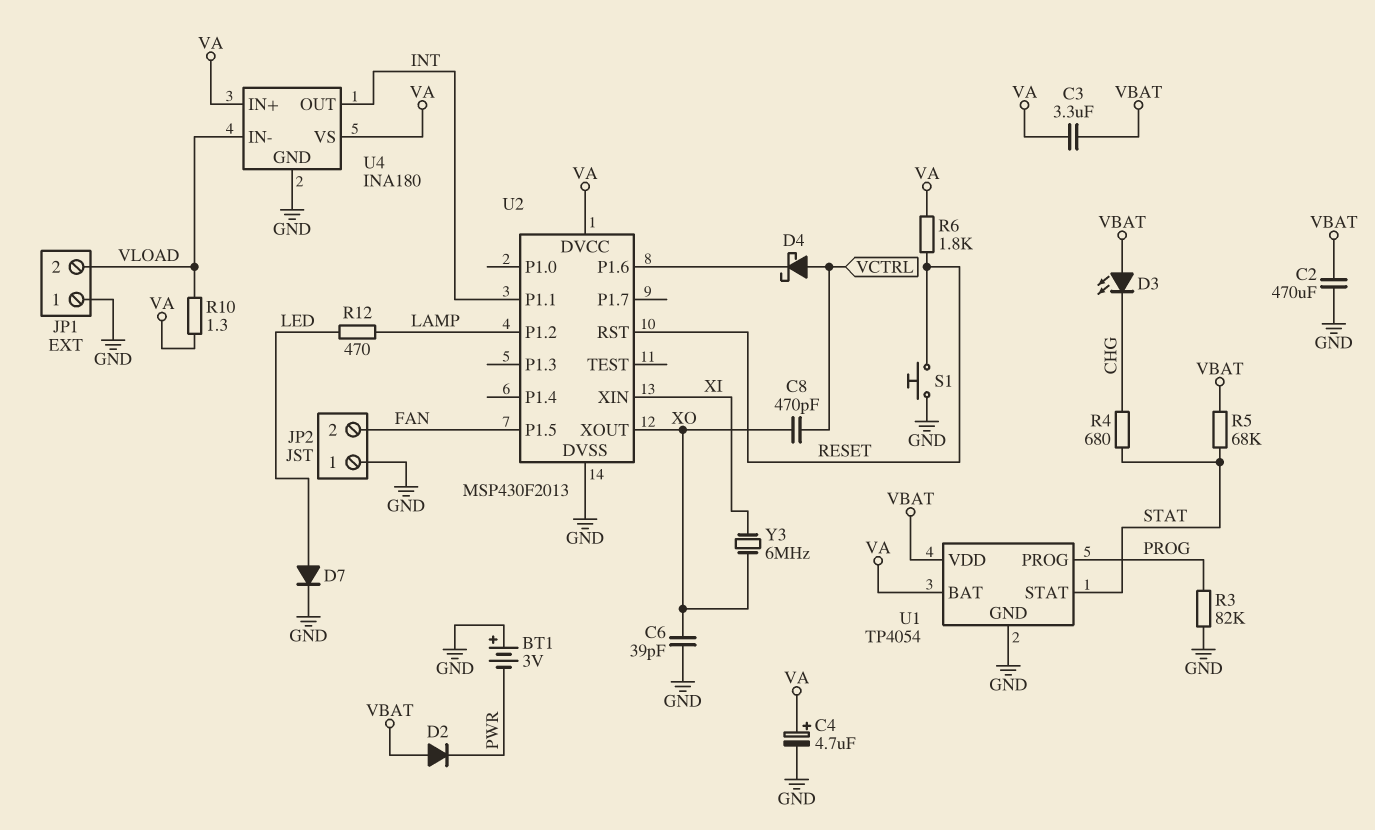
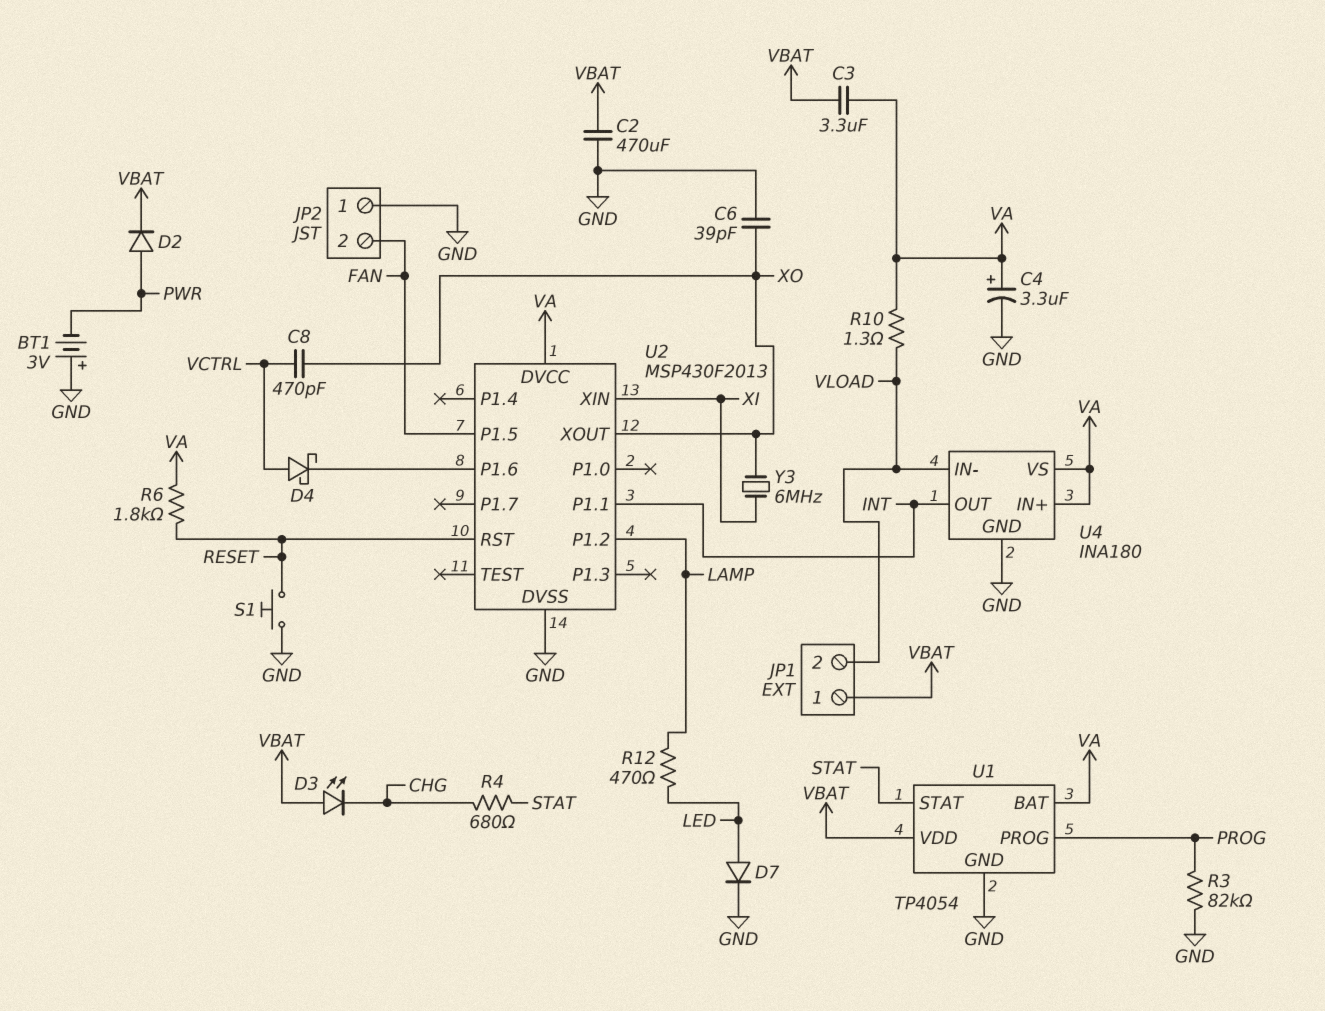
C4: 4.7uF (plus VA, minus GND) -> 3.3uF (plus VA, minus GND)
D2: diode (A VBAT, K PWR) -> diode (A PWR, K VBAT)
JP1 pin 1: GND -> VBAT
R5: 68k (STAT, VBAT) -> none

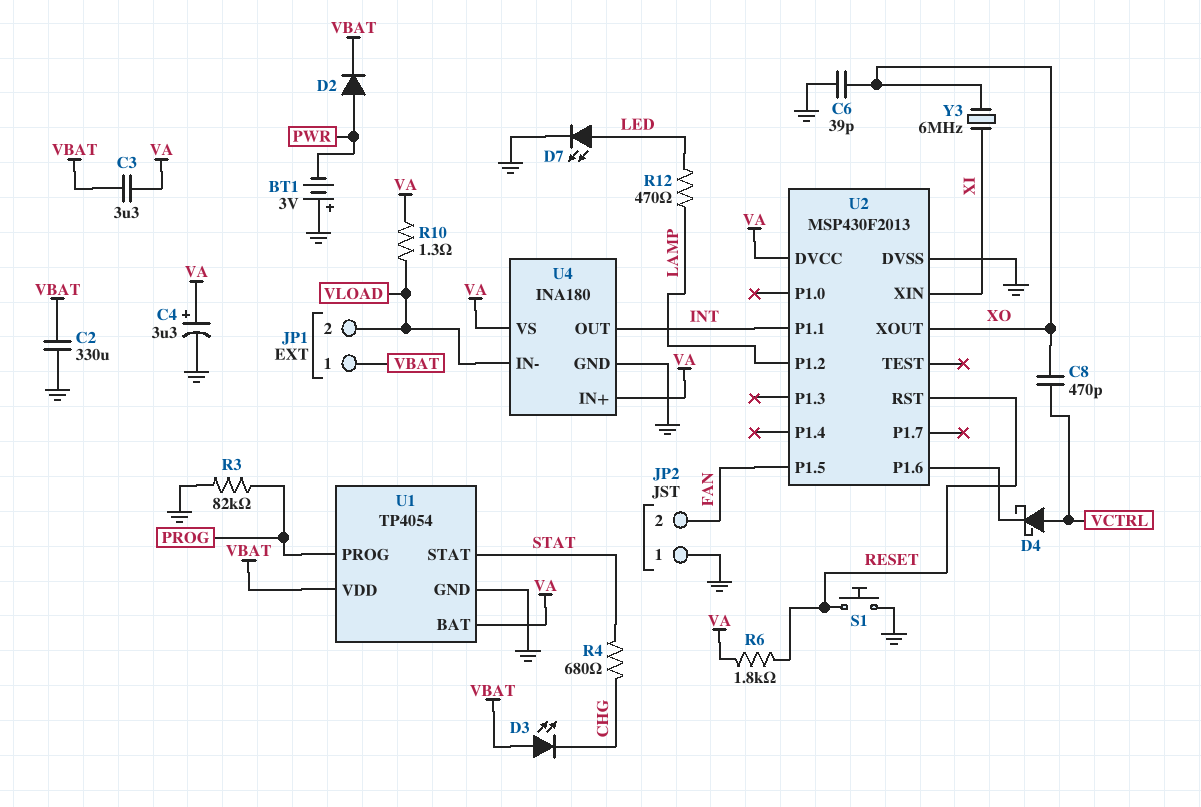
C2: 470uF (GND, VBAT) -> 330uF (GND, VBAT)
D7: diode (A LED, K GND) -> LED (A LED, K GND)

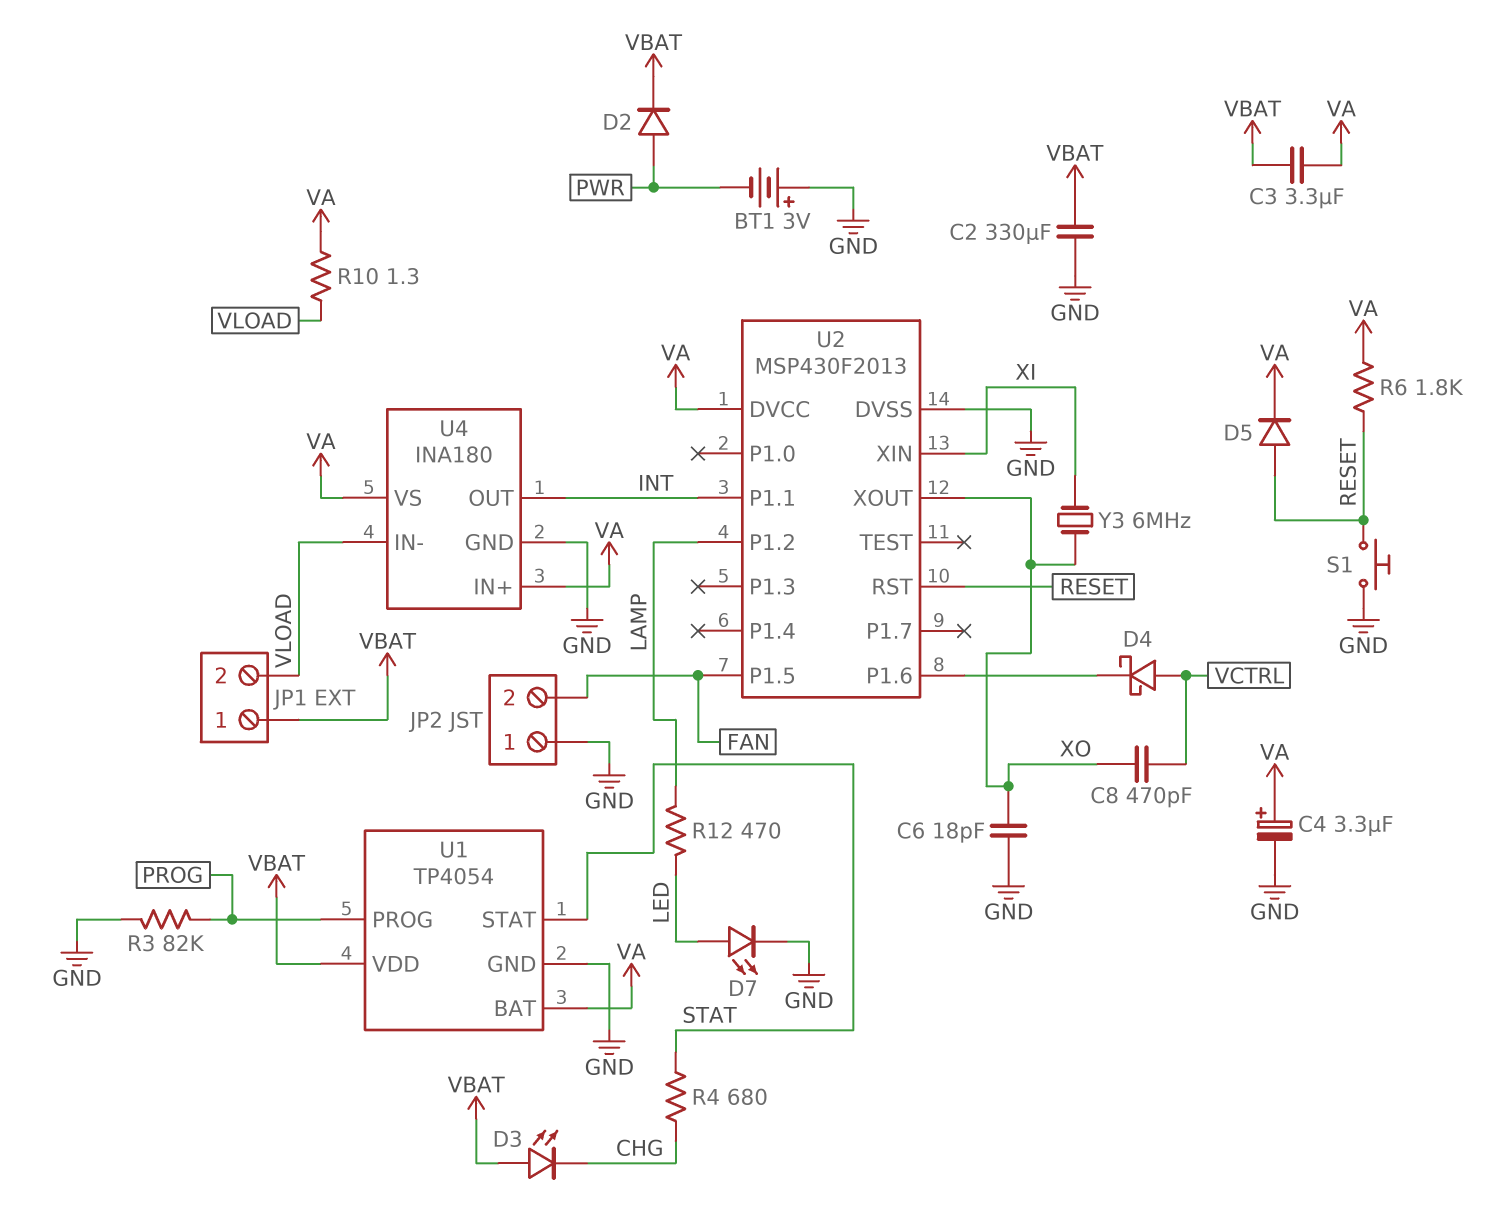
C6: 39pF (GND, XO) -> 18pF (GND, XO)
D5: none -> diode (A RESET, K VA)

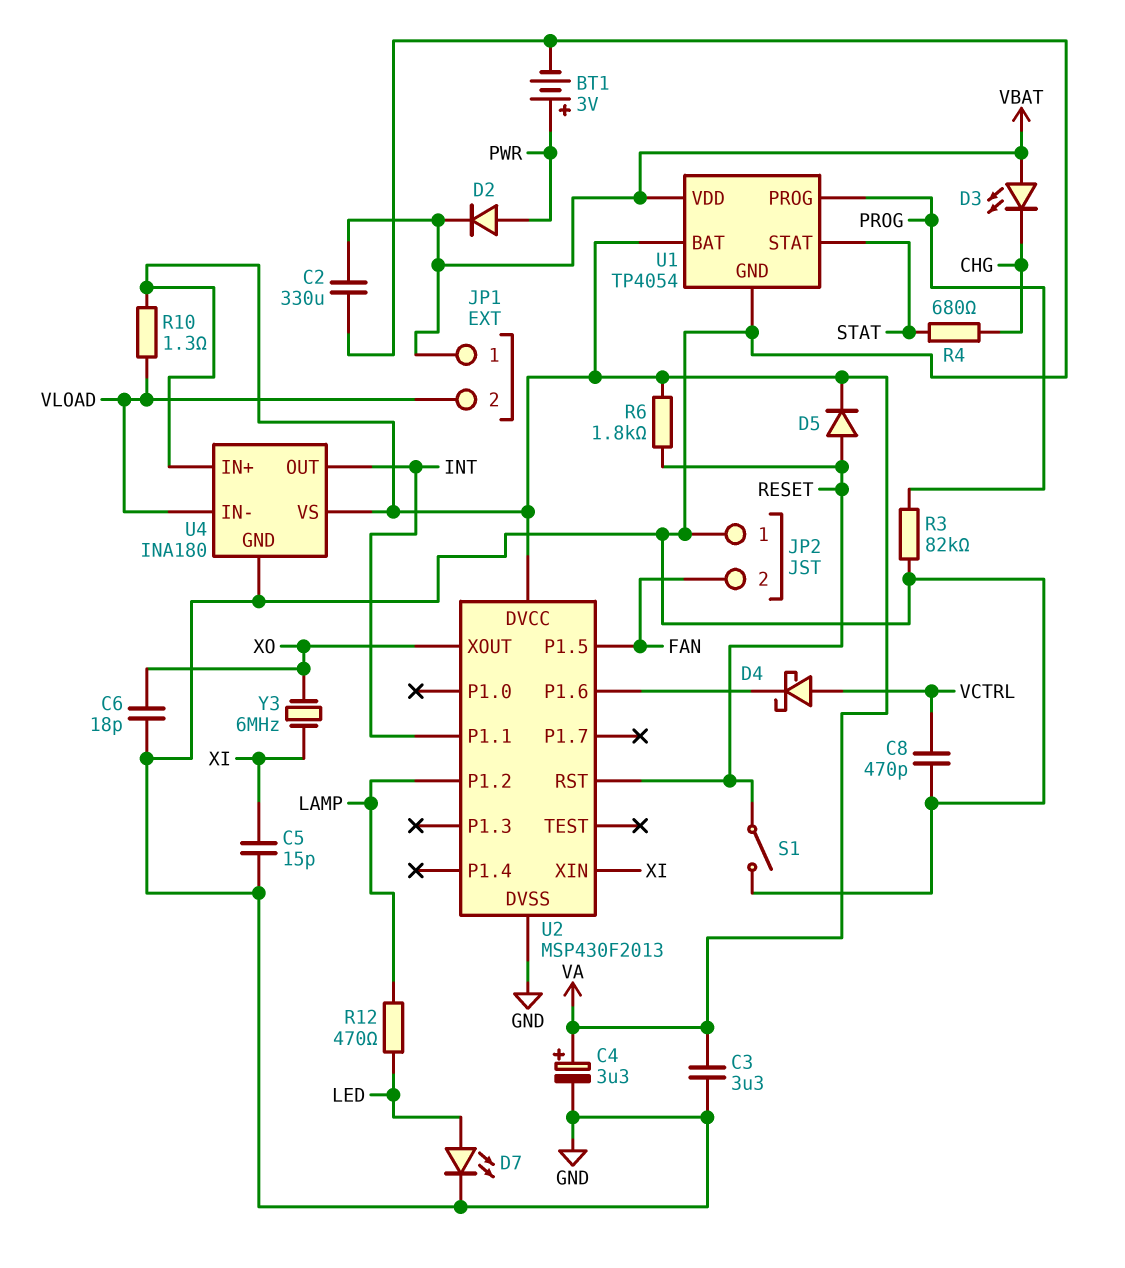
BT1: 3V (plus GND, minus PWR) -> 3V (plus PWR, minus GND)
C3: 3.3uF (VA, VBAT) -> 3.3uF (GND, VA)
C5: none -> 15pF (GND, XI)
C8: 470pF (VCTRL, XO) -> 470pF (GND, VCTRL)
S1: button (GND, RESET) -> switch (GND, RESET)

